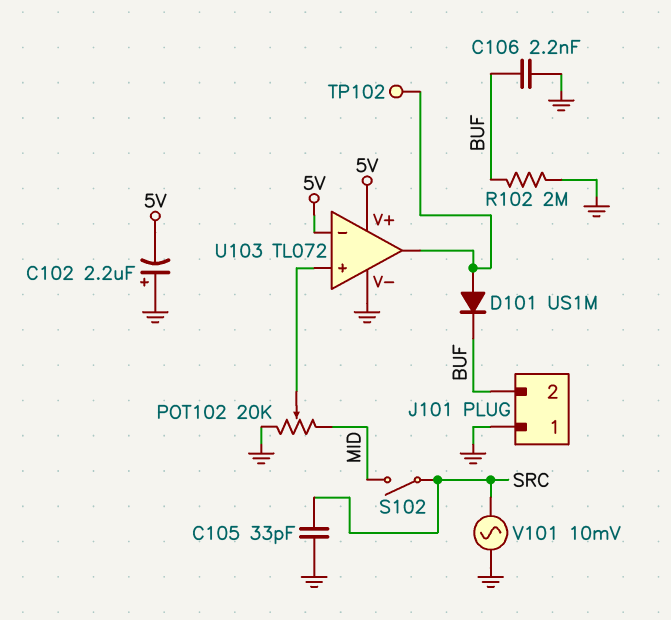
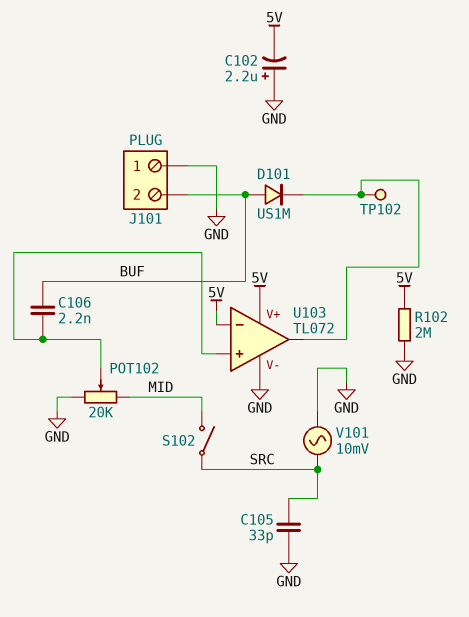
C106: 2.2nF (BUF, GND) -> 2.2nF (BUF, U103/in+)
D101: diode US1M (A U103/out, K BUF) -> diode US1M (A BUF, K U103/out)
R102: 2M (BUF, GND) -> 2M (5V, GND)

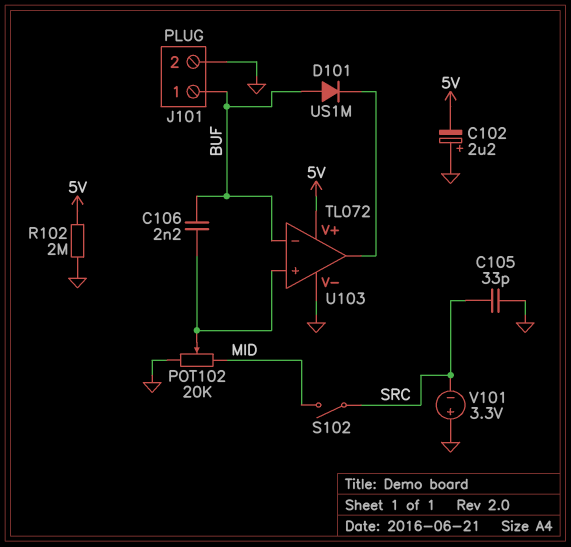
J101 pin 1: GND -> BUF
J101 pin 2: BUF -> GND
TP102: test point (U103/out) -> none
U103 pin in-: 5V -> BUF
V101: AC 10mV (GND, SRC) -> 3.3V (plus GND, minus SRC)

